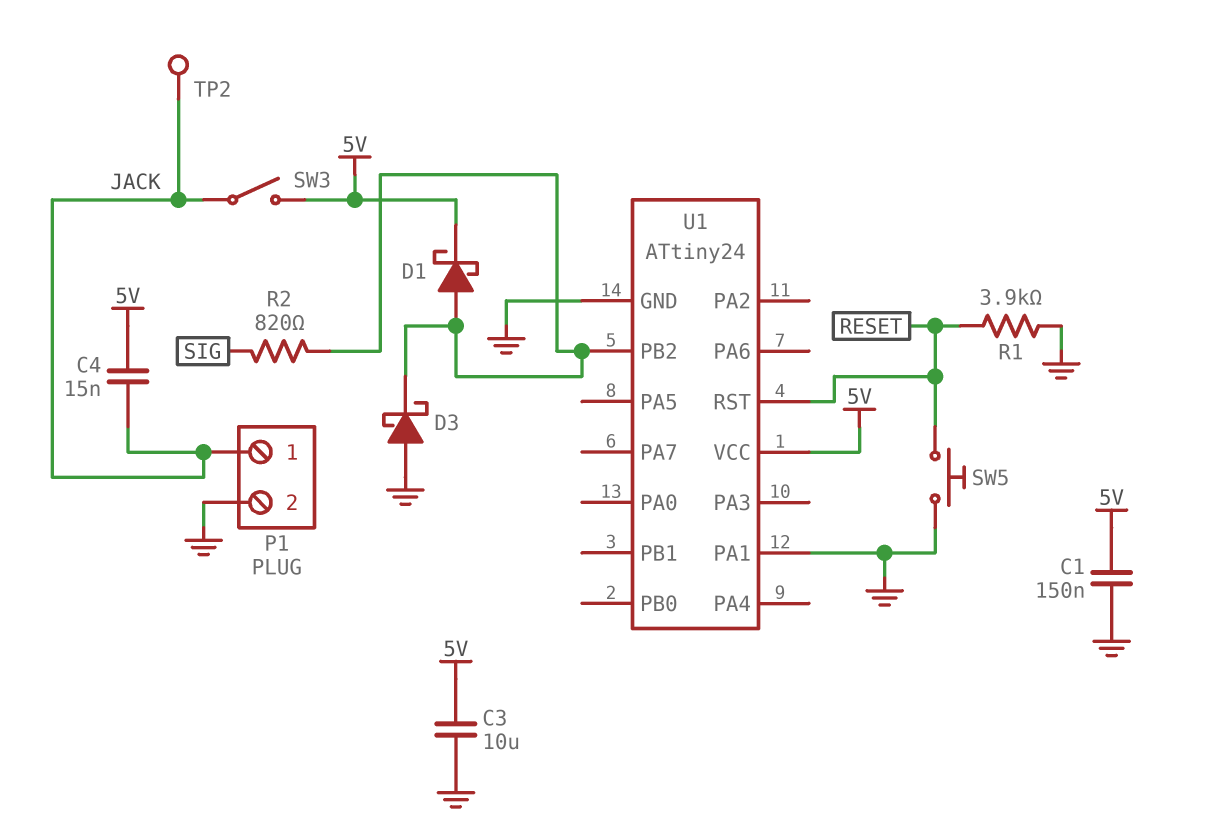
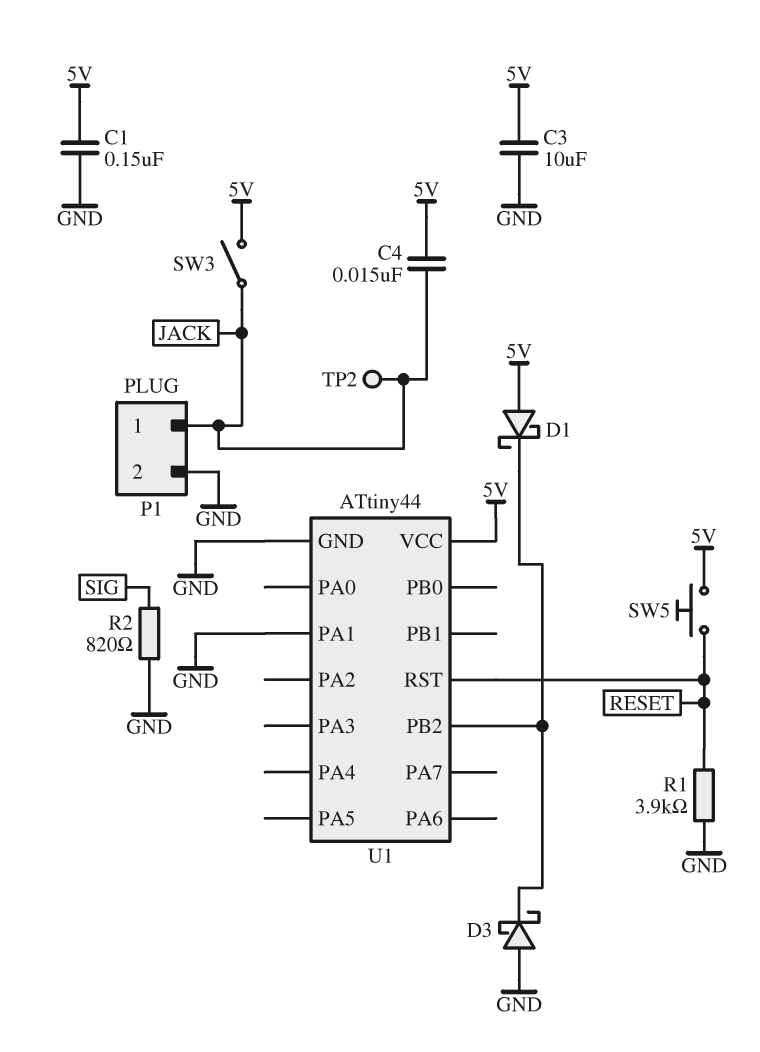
D1: schottky (A U1/PB2, K 5V) -> schottky (A 5V, K U1/PB2)
R2: 820 (SIG, U1/PB2) -> 820 (GND, SIG)
SW5: button (GND, RESET) -> button (5V, RESET)
U1: ATtiny24 -> ATtiny44

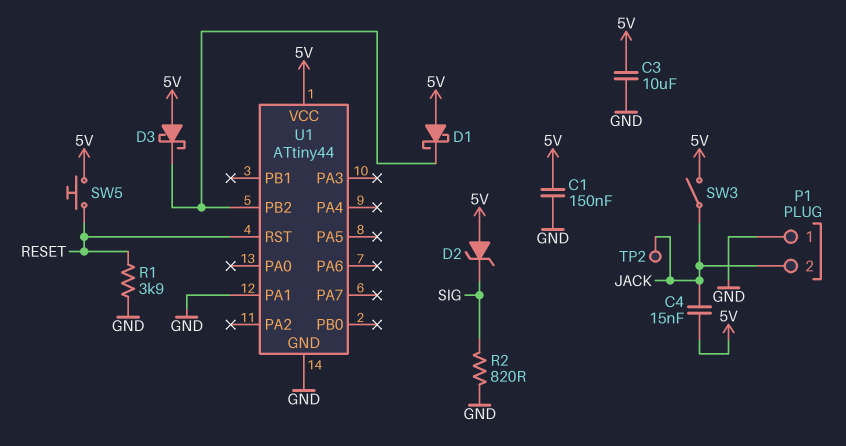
D2: none -> zener (A 5V, K SIG)
D3: schottky (A GND, K U1/PB2) -> schottky (A 5V, K U1/PB2)
P1 pin 1: JACK -> GND
P1 pin 2: GND -> JACK

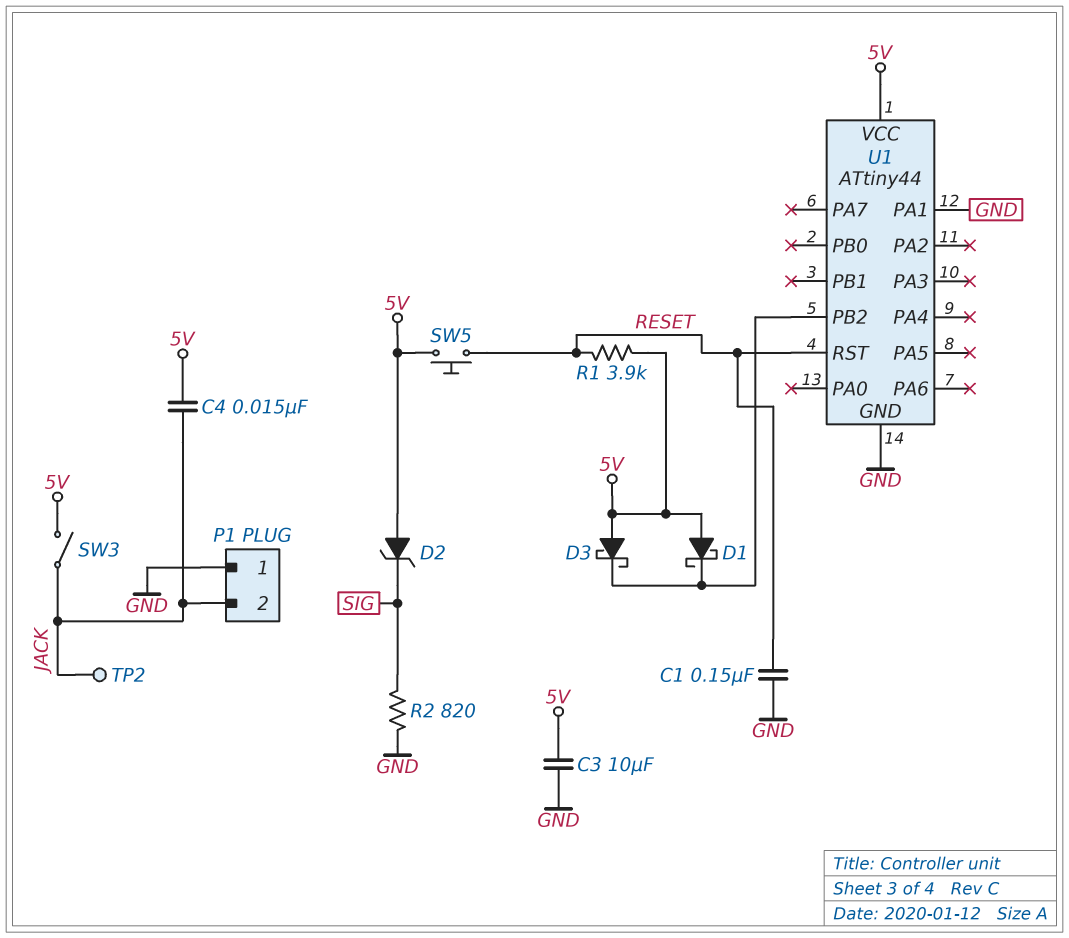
C1: 150nF (5V, GND) -> 150nF (GND, RESET)
R1: 3.9k (GND, RESET) -> 3.9k (5V, RESET)

